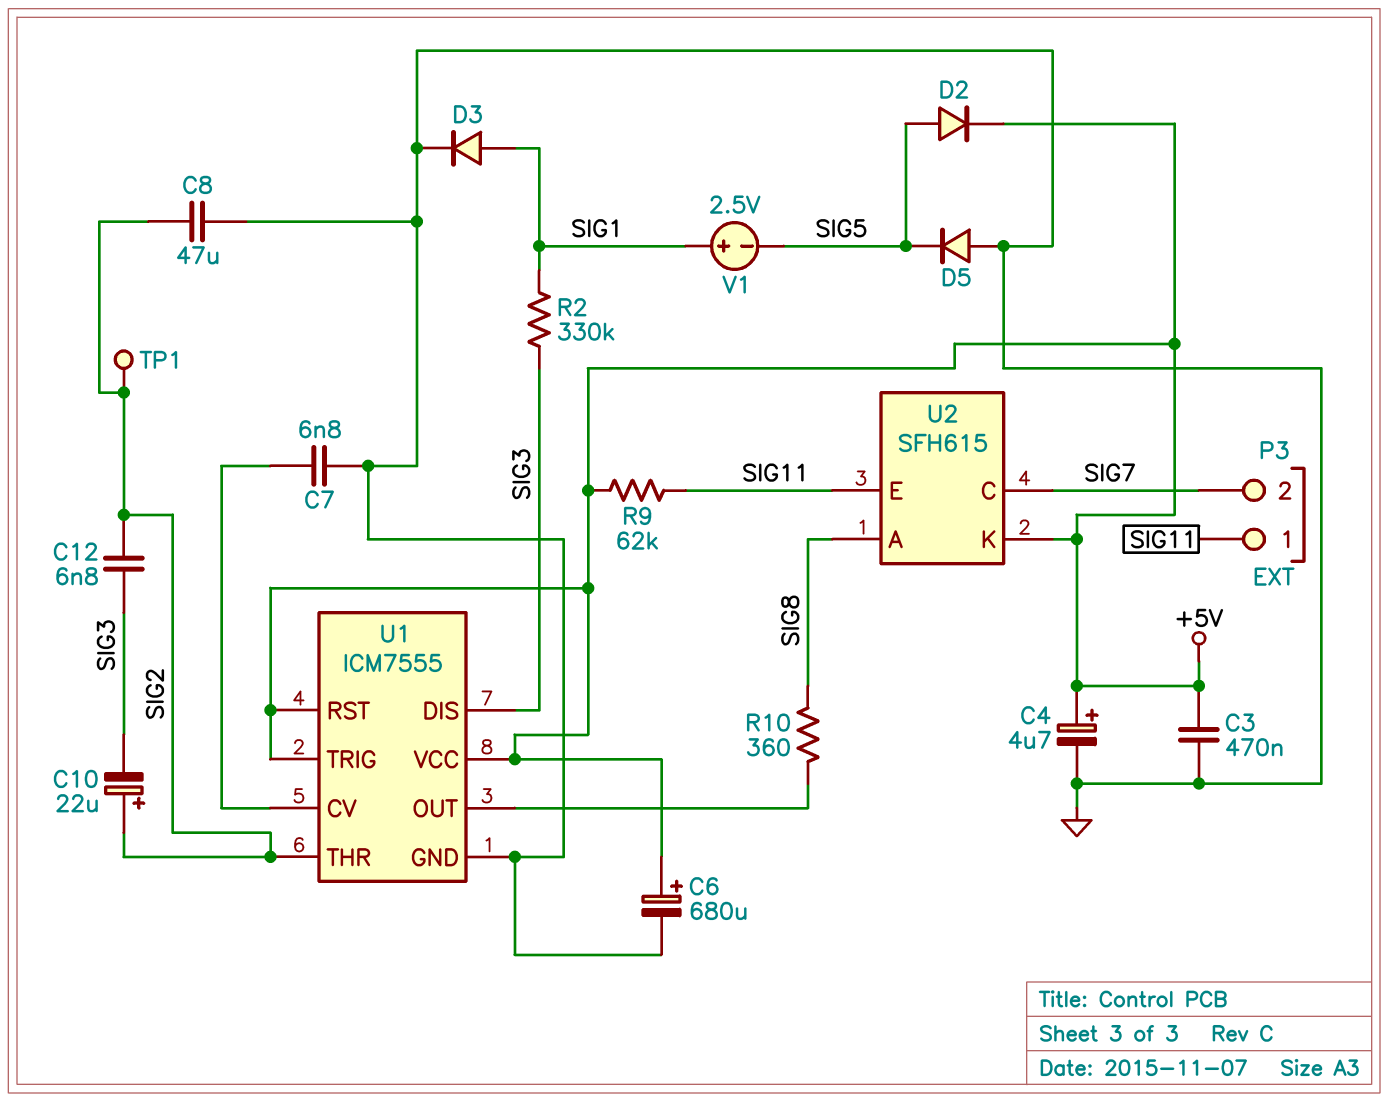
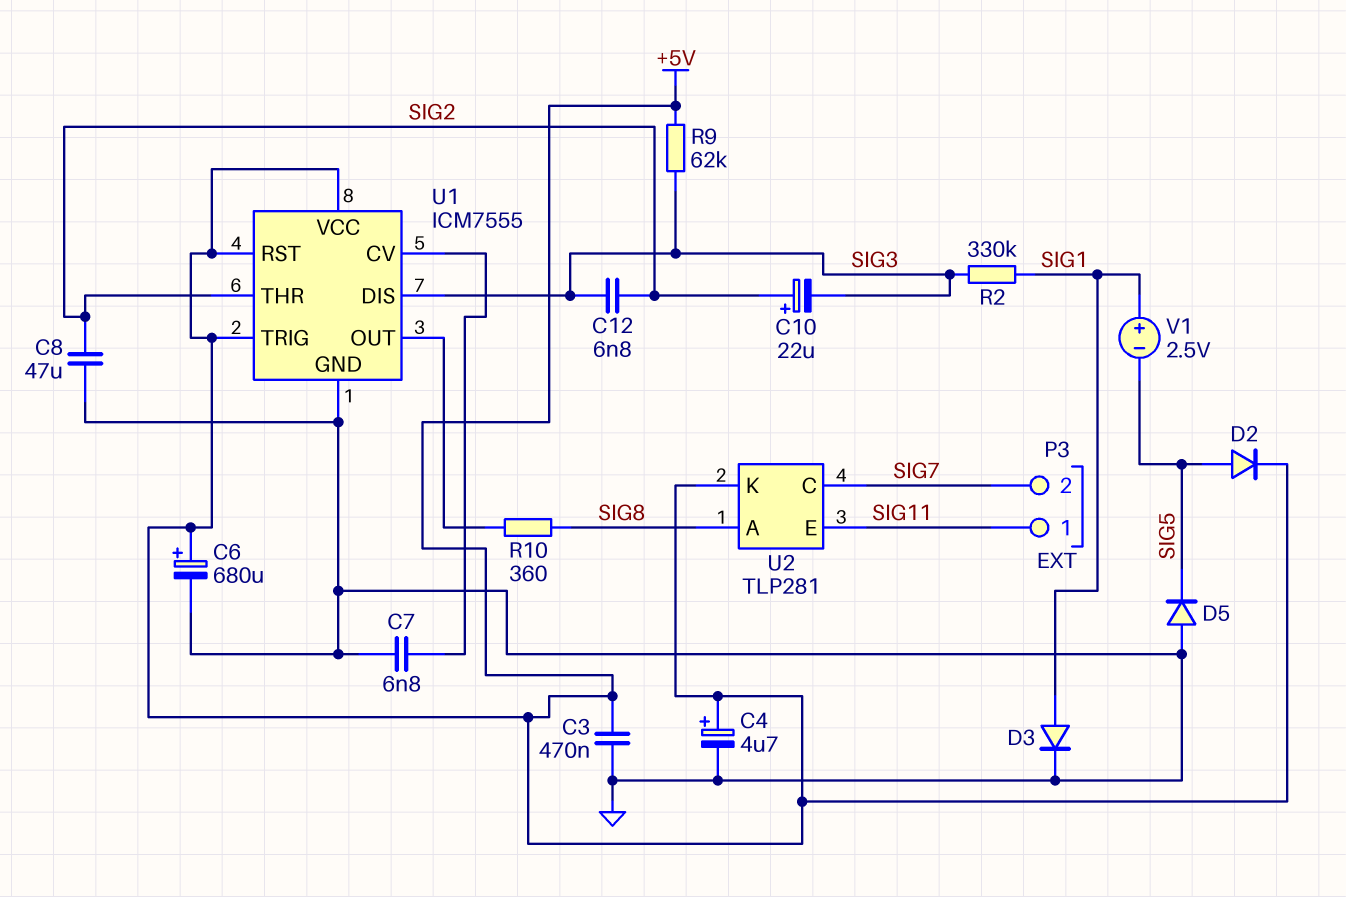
R9: 62k (+5V, SIG11) -> 62k (+5V, SIG3)
TP1: test point (SIG2) -> none
U2: SFH615 -> TLP281

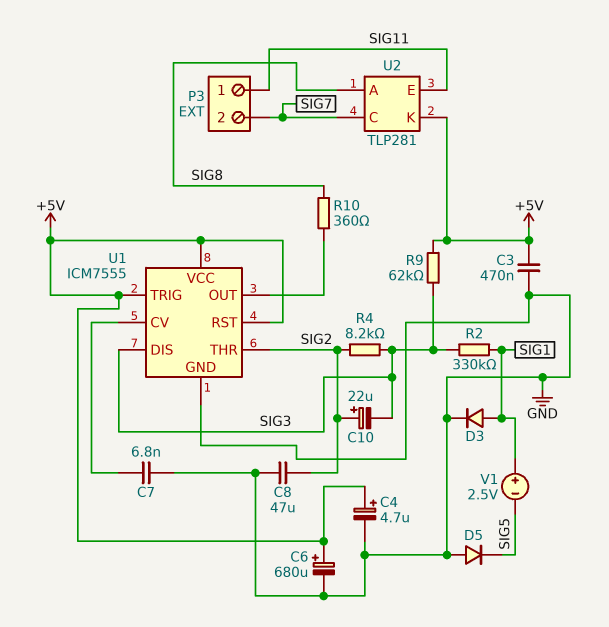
C12: 6.8nF (SIG2, SIG3) -> none
D2: diode (A SIG5, K +5V) -> none
R4: none -> 8.2k (SIG2, SIG3)

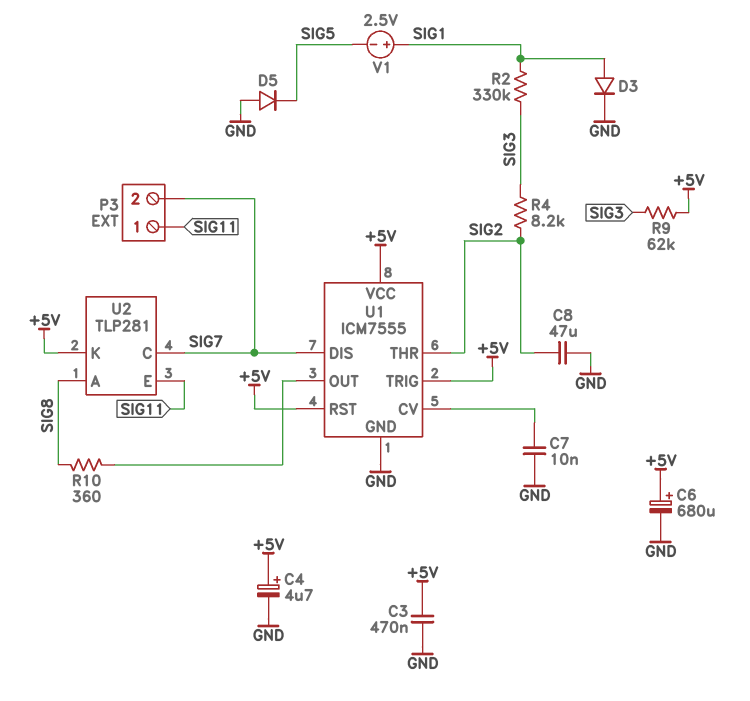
C7: 6.8nF (GND, U1/CV) -> 10nF (GND, U1/CV)
C10: 22uF (plus SIG2, minus SIG3) -> none
U1 pin DIS: SIG3 -> SIG7

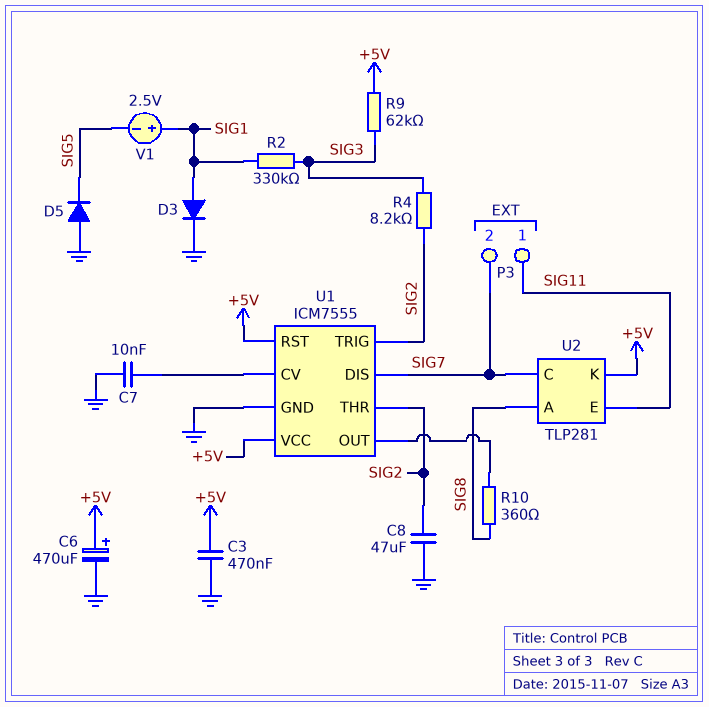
C4: 4.7uF (plus +5V, minus GND) -> none
C6: 680uF (plus +5V, minus GND) -> 470uF (plus +5V, minus GND)
U1 pin TRIG: +5V -> SIG2

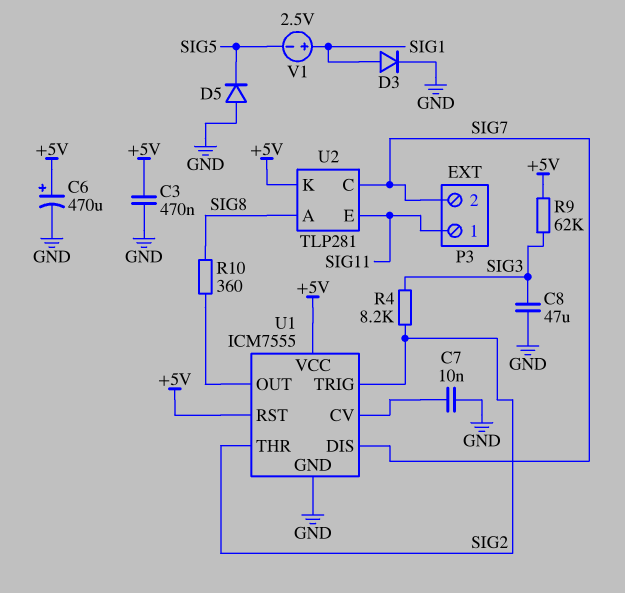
C8: 47uF (GND, SIG2) -> 47uF (GND, SIG3)
R2: 330k (SIG1, SIG3) -> none

